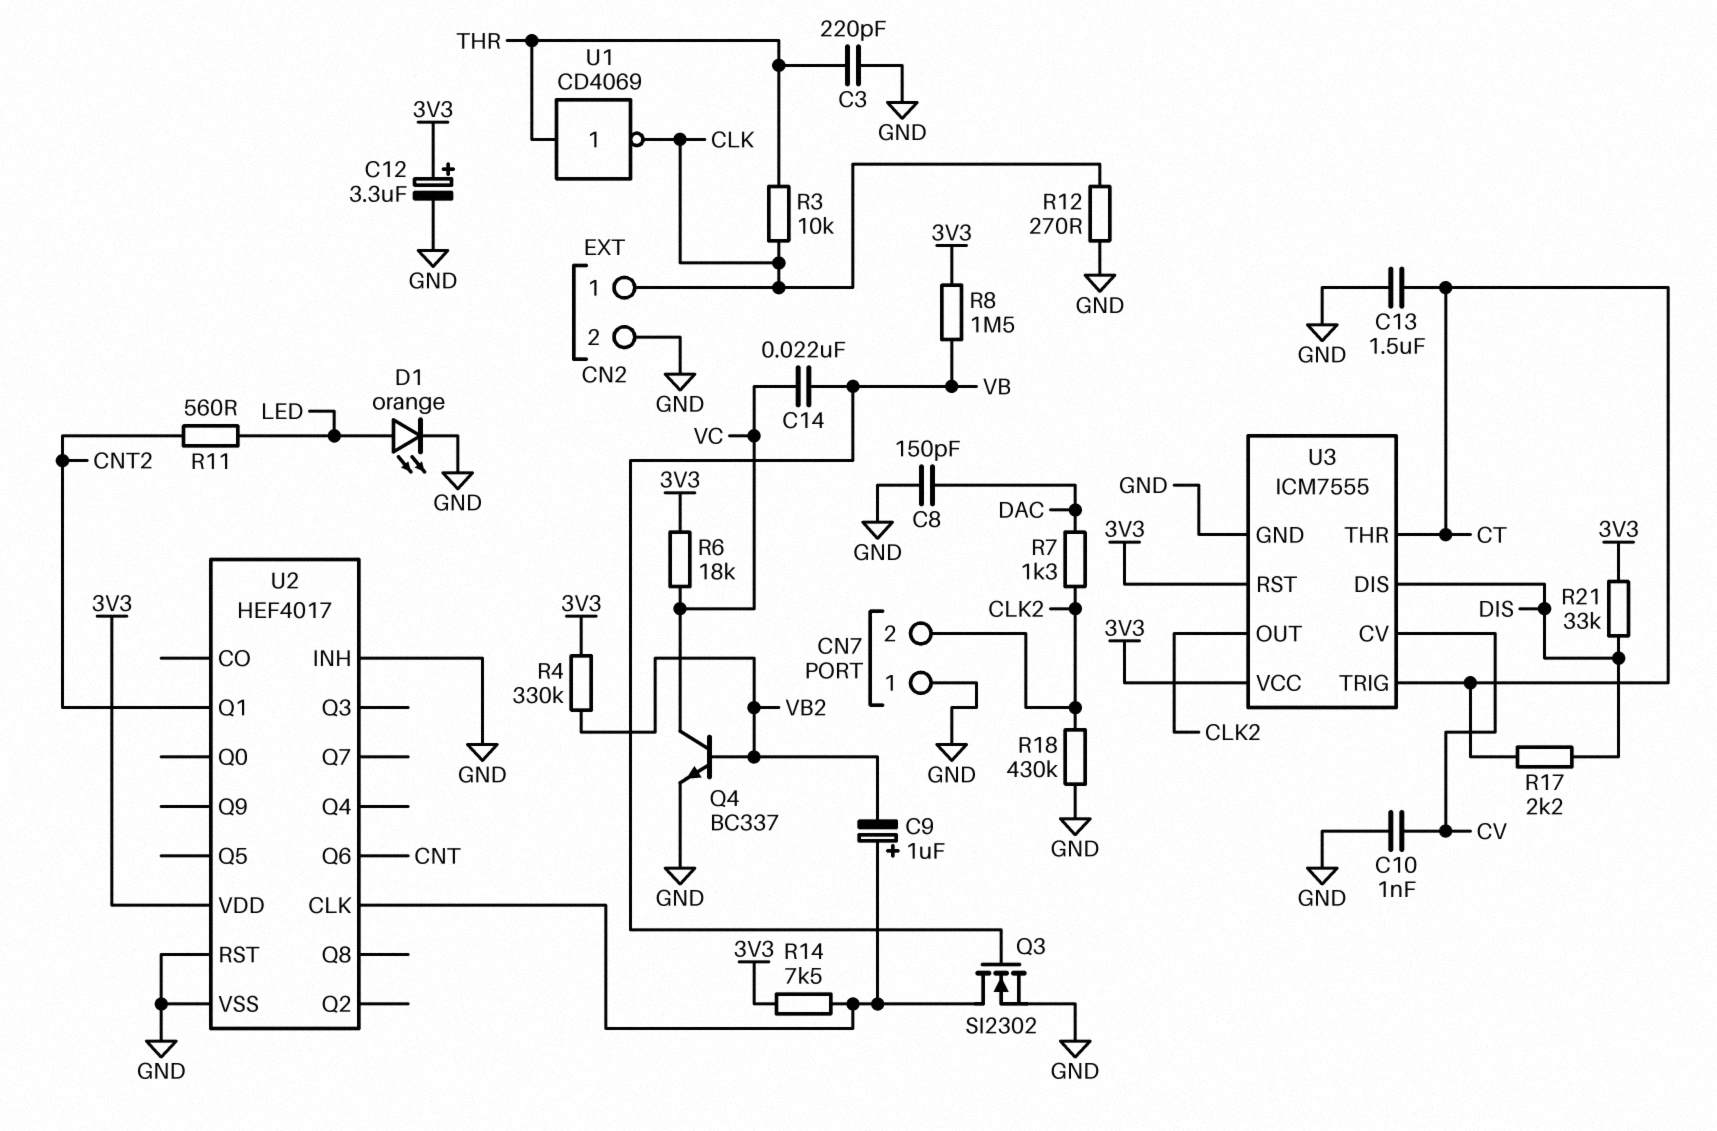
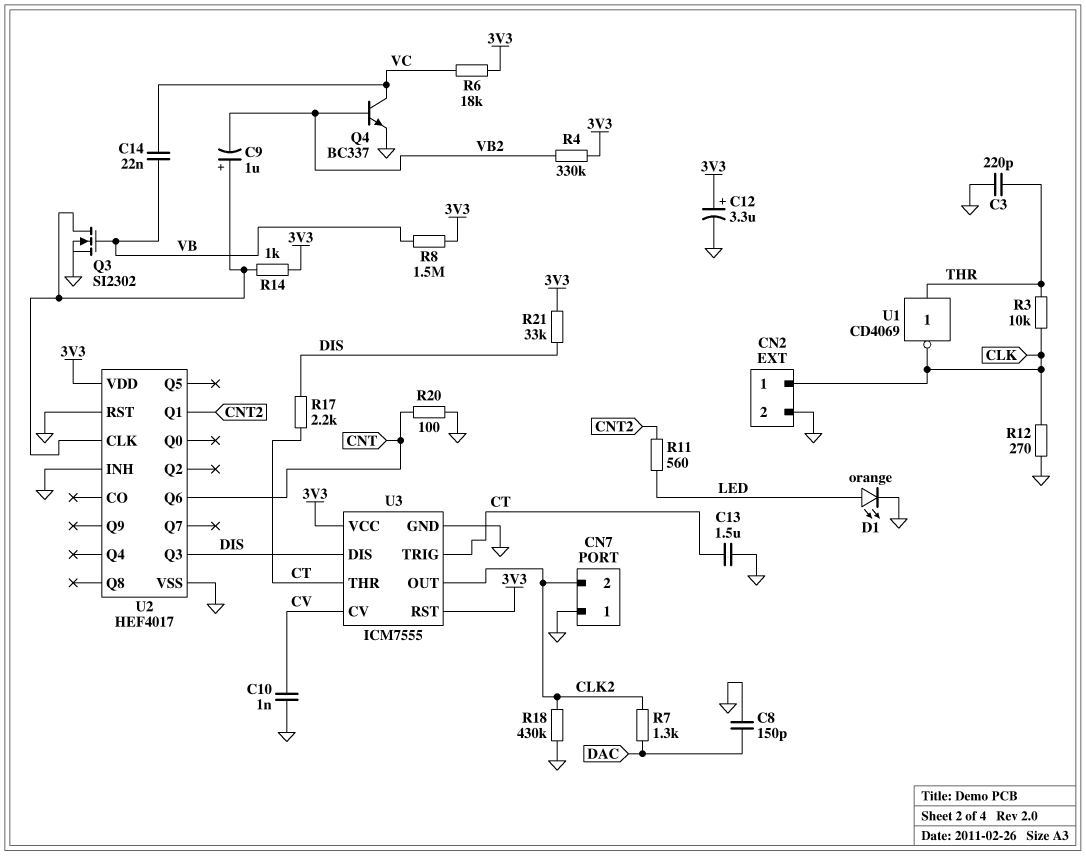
R14: 7.5k (3V3, U2/CLK) -> 1k (3V3, U2/CLK)
R20: none -> 100 (CNT, GND)
U2 pin Q3: none -> DIS

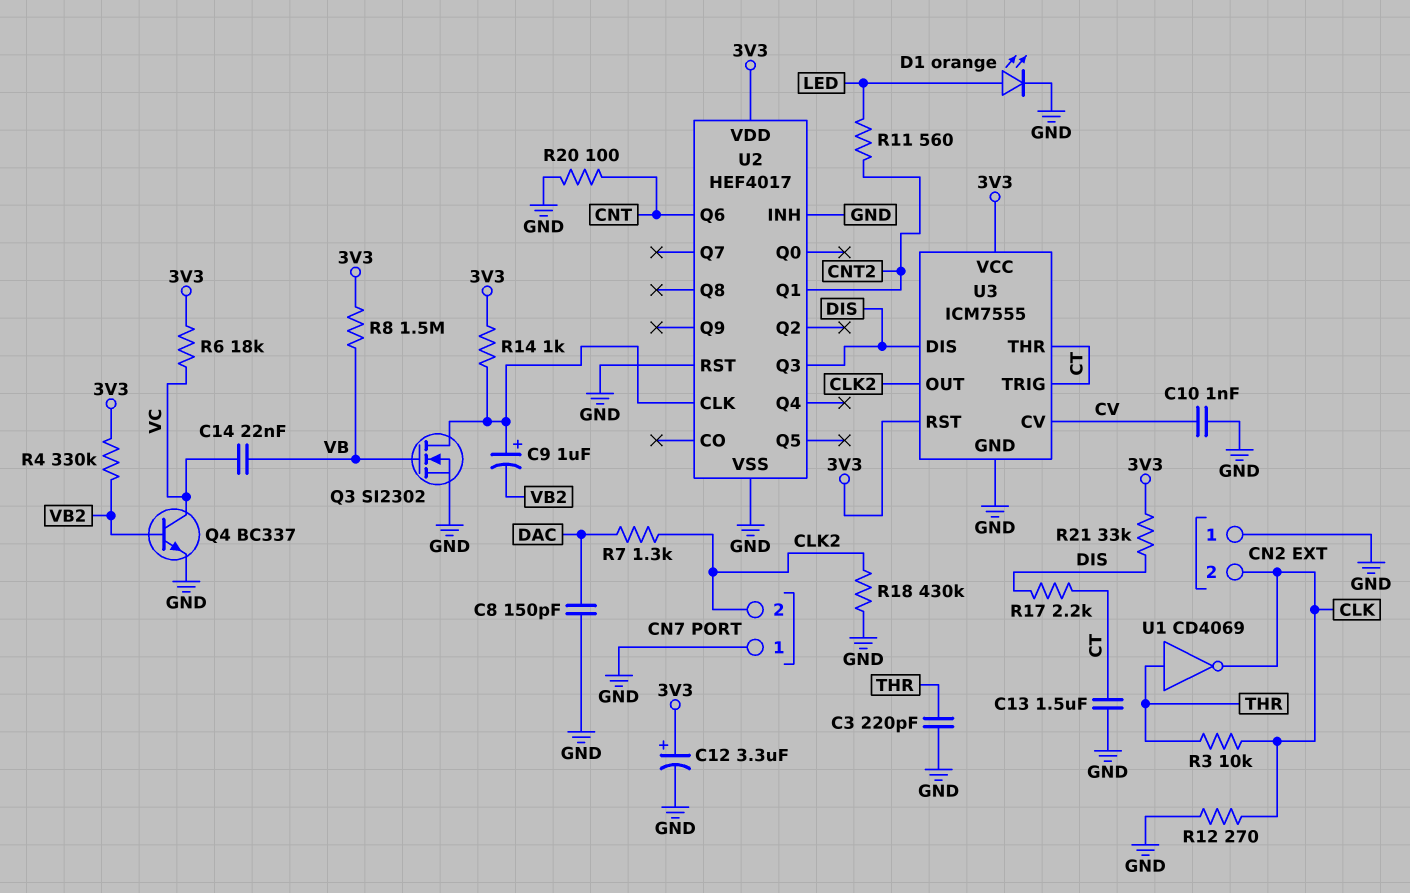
CN2 pin 1: CLK -> GND
CN2 pin 2: GND -> CLK

